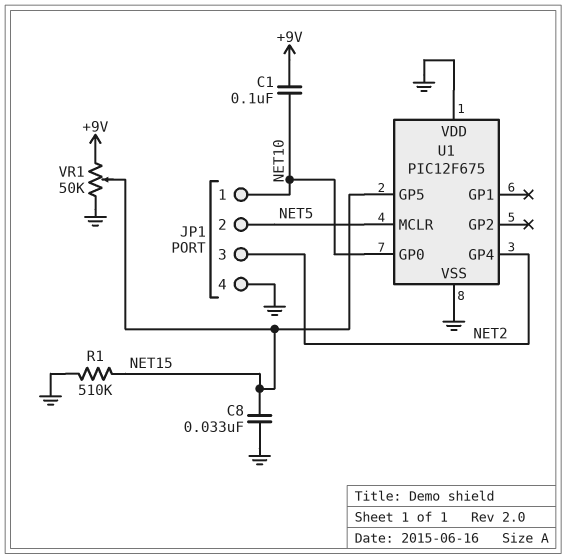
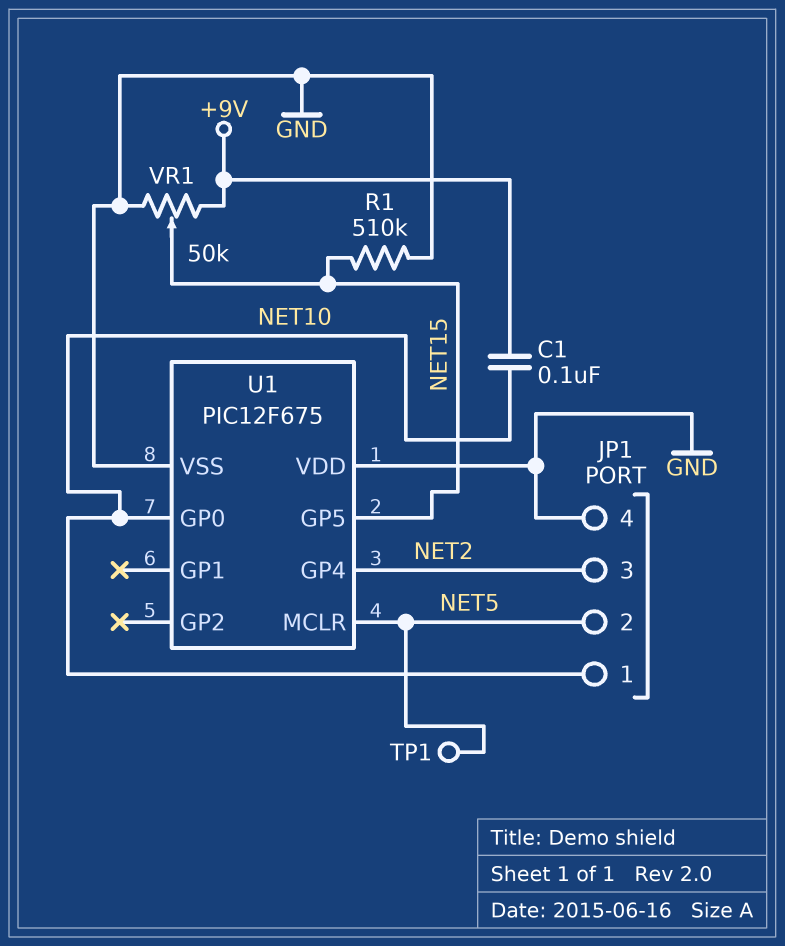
C8: 33nF (GND, NET15) -> none
TP1: none -> test point (NET5)

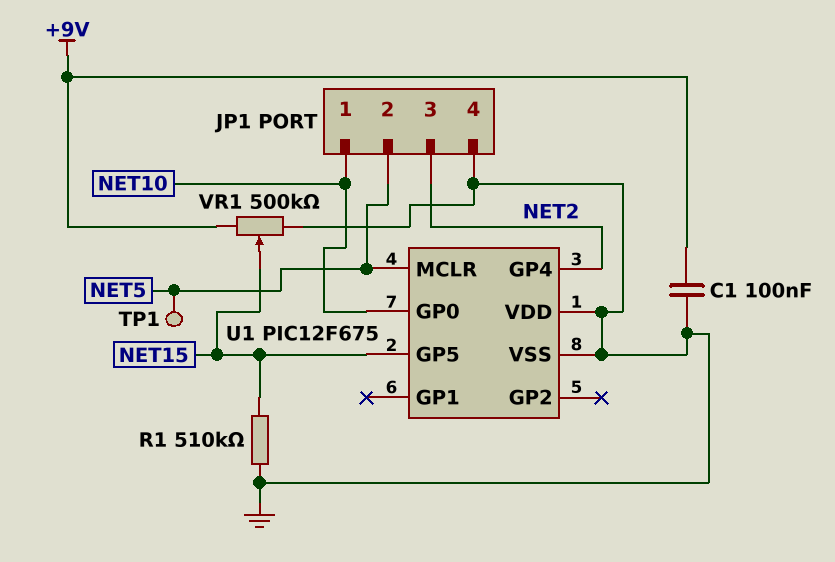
C1: 100nF (+9V, NET10) -> 100nF (+9V, GND)
VR1: 50k (+9V, GND, wiper NET15) -> 500k (+9V, GND, wiper NET15)

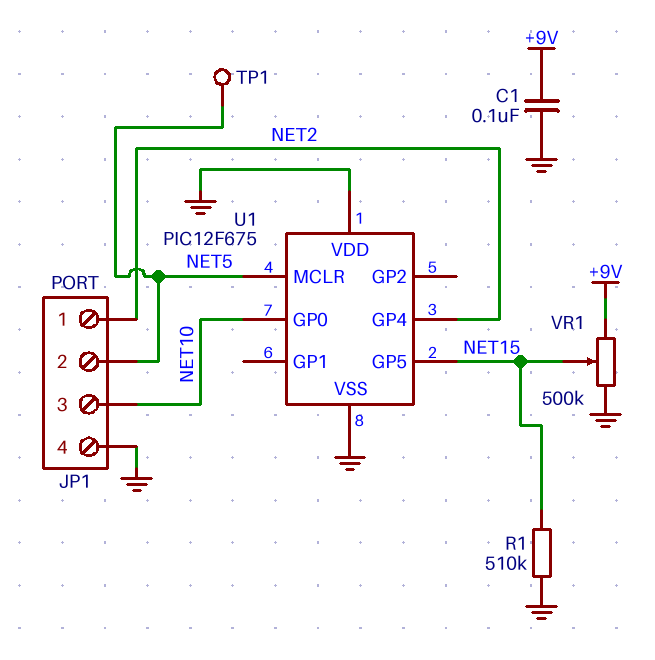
JP1 pin 1: NET10 -> NET2
JP1 pin 3: NET2 -> NET10

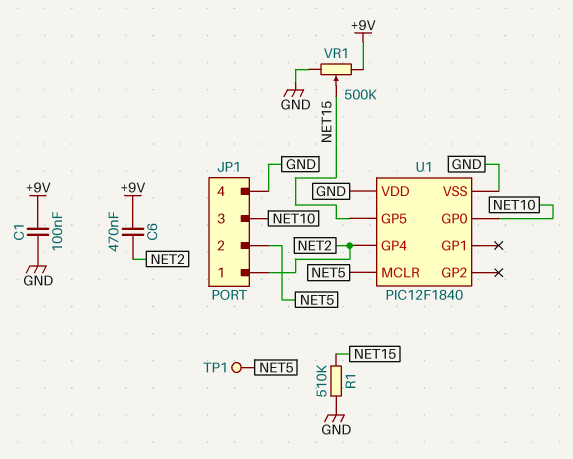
C6: none -> 470nF (+9V, NET2)
U1: PIC12F675 -> PIC12F1840

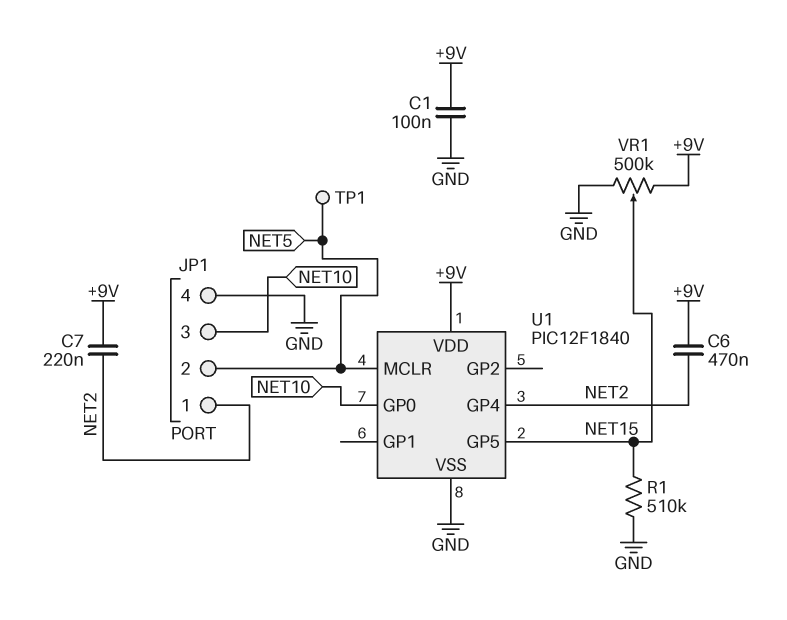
C7: none -> 220nF (+9V, NET2)
U1 pin VDD: GND -> +9V

